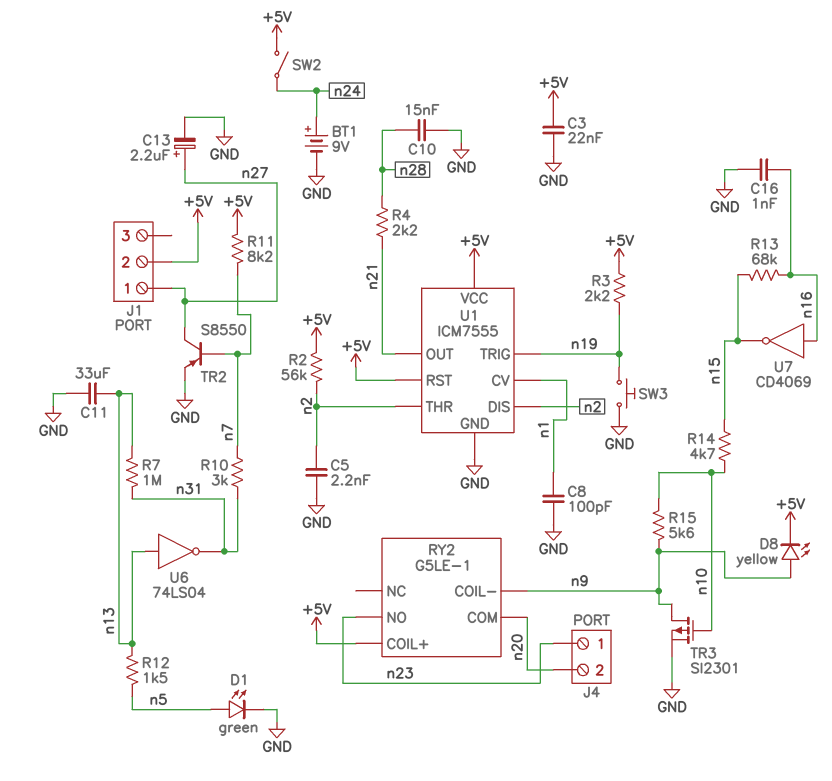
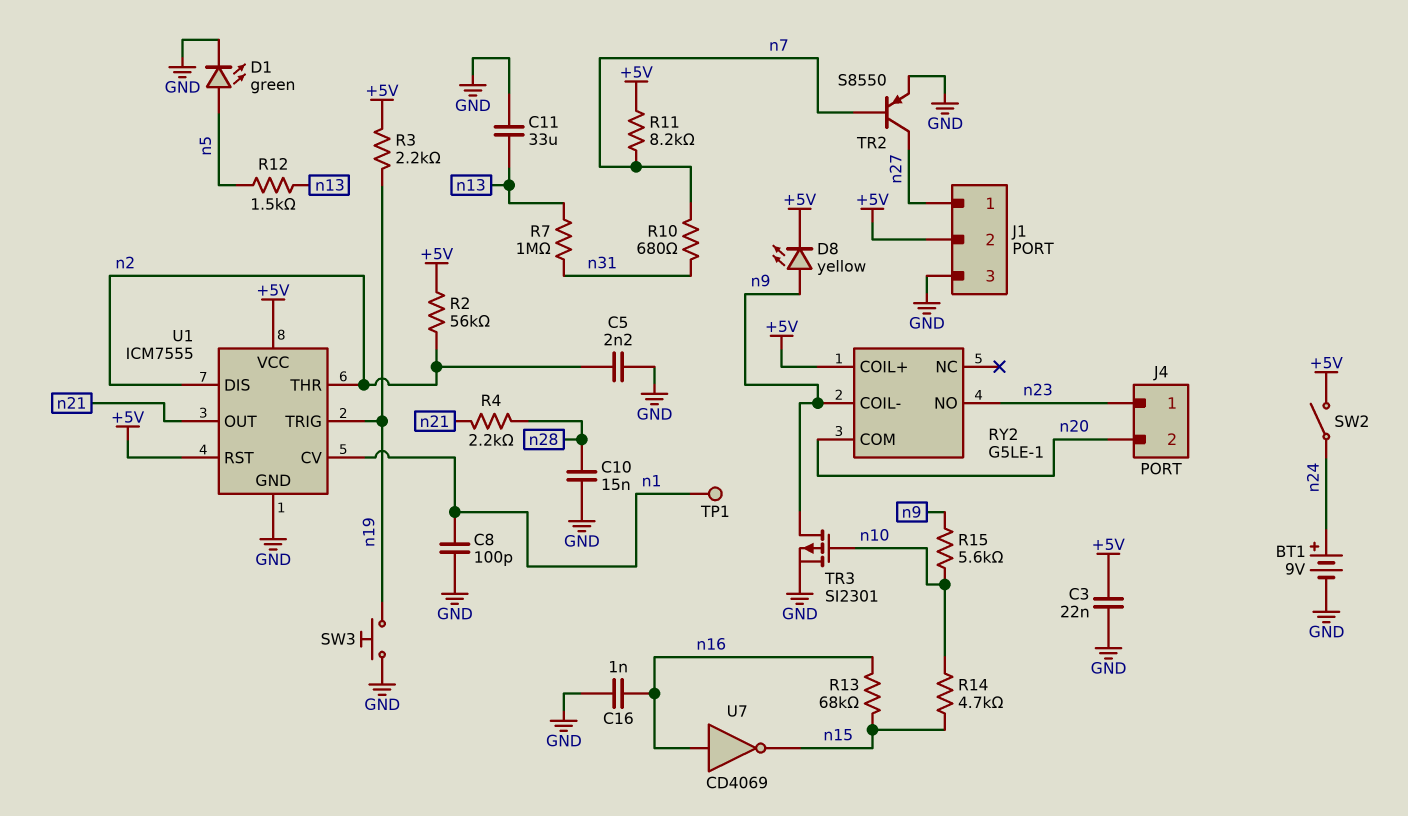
C13: 2.2uF (plus n27, minus GND) -> none
J1 pin 3: none -> GND
R10: 3k (n7, n31) -> 680 (n7, n31)
TP1: none -> test point (n1)
U6: NOT 74LS04 (in n13, out n31) -> none

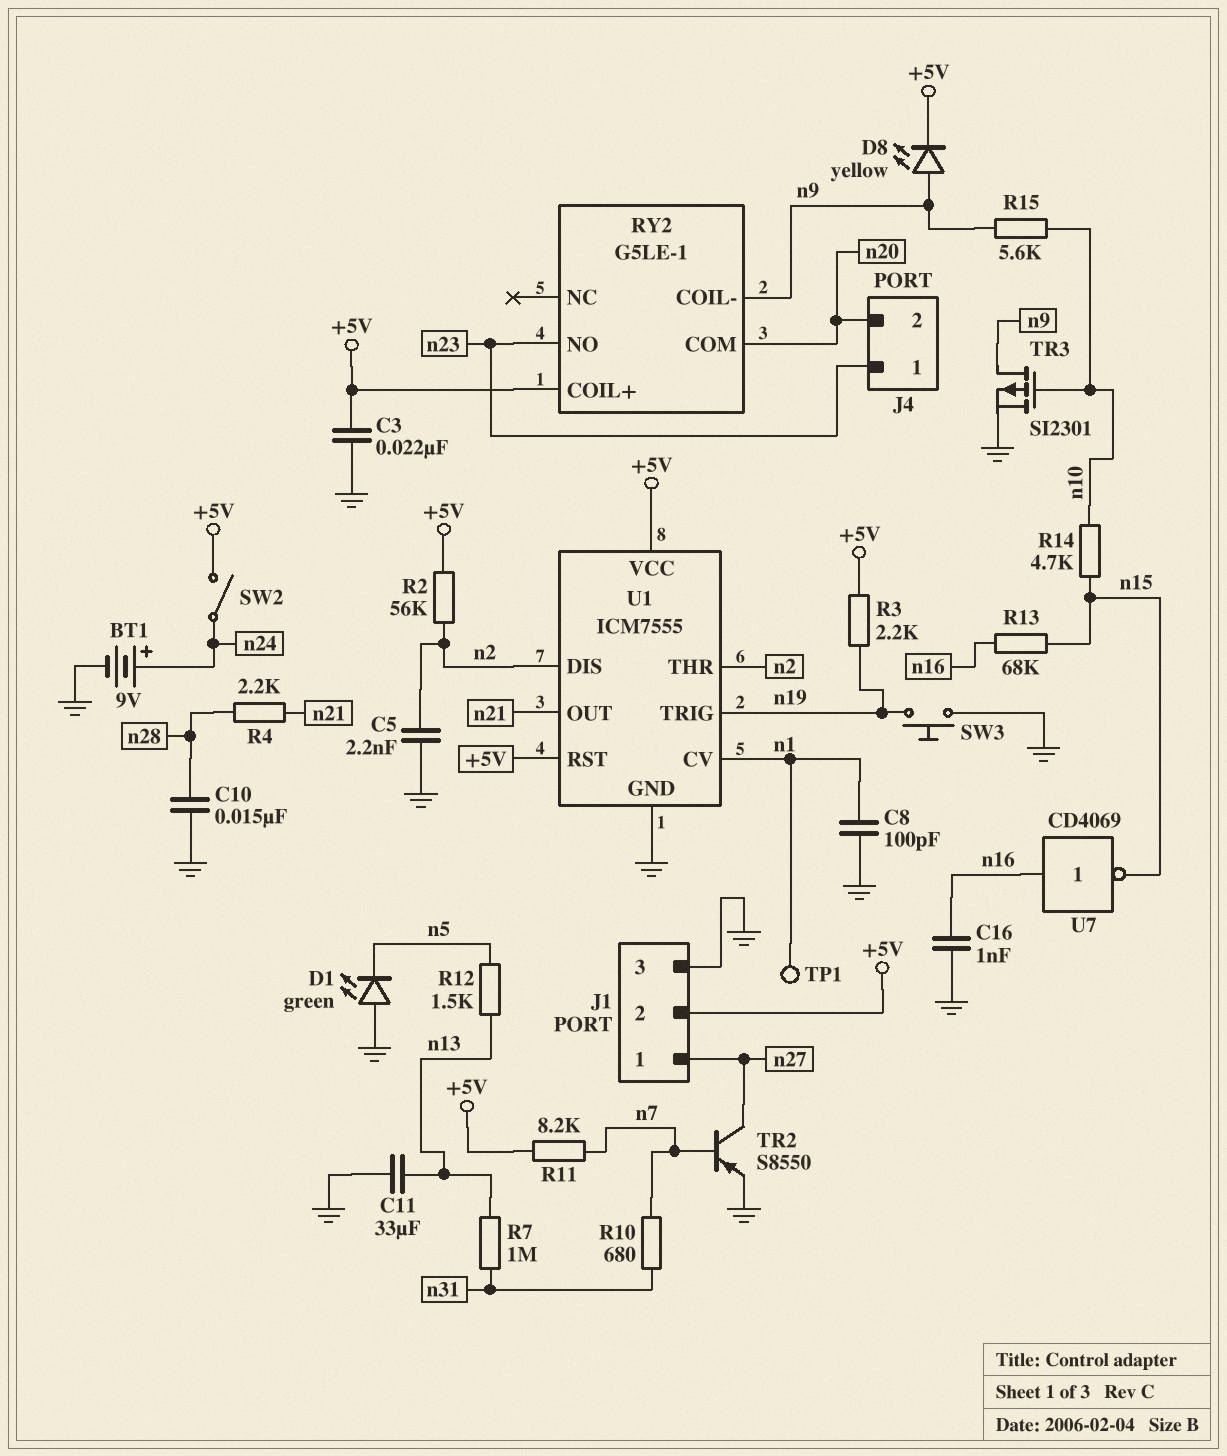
D1: LED green (A n5, K GND) -> LED green (A GND, K n5)

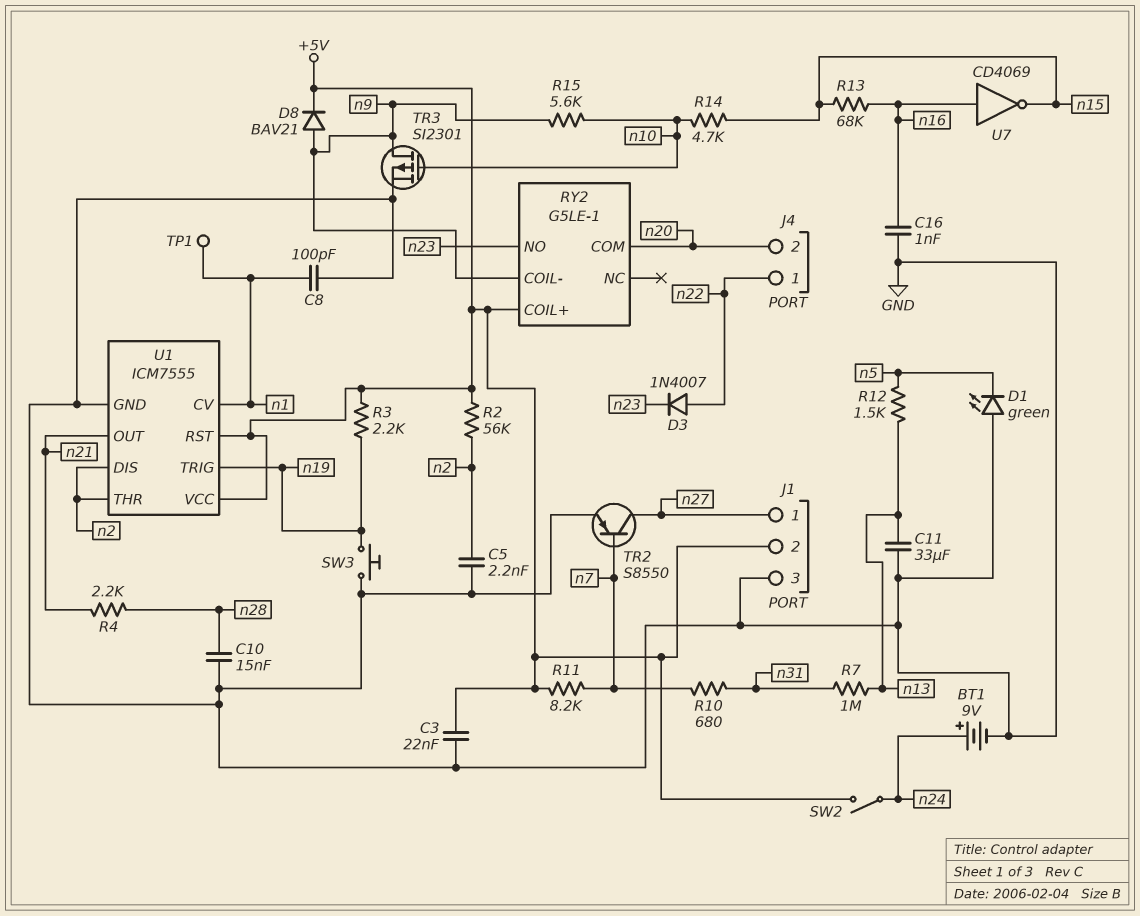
D3: none -> diode 1N4007 (A n22, K n23)
D8: LED yellow (A n9, K +5V) -> diode BAV21 (A n9, K +5V)
J4 pin 1: n23 -> n22

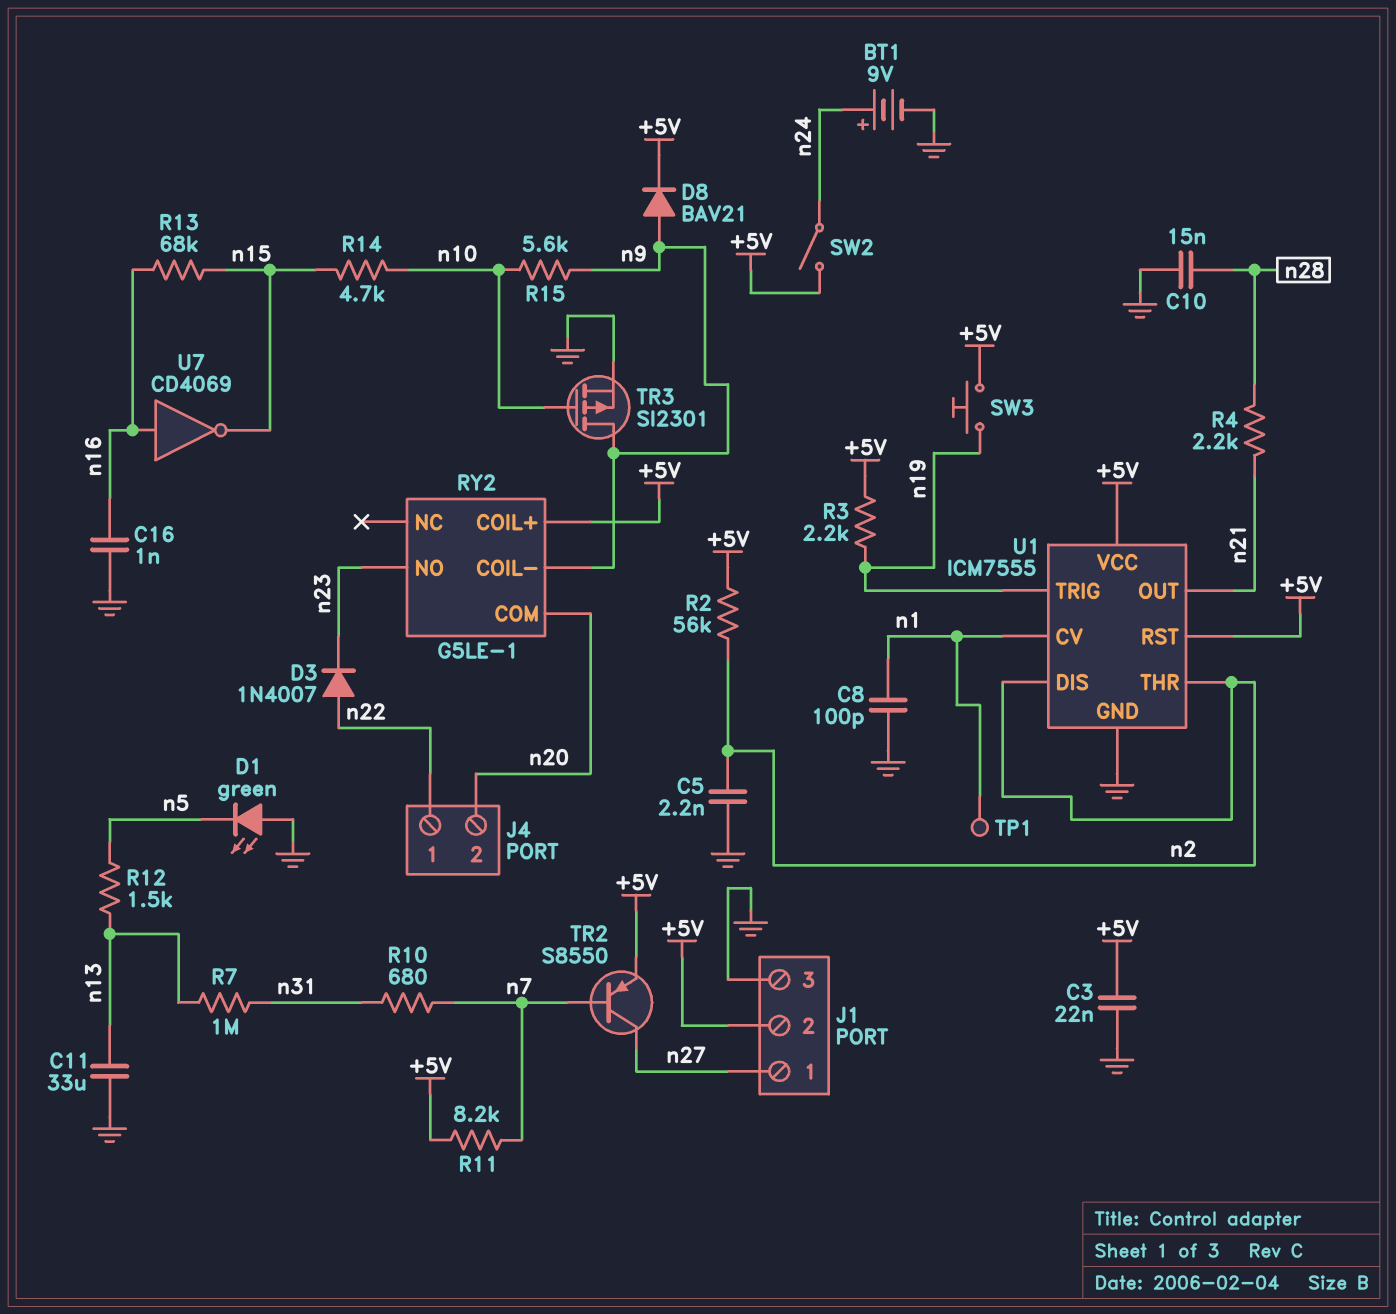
SW3: button (GND, n19) -> button (+5V, n19)
TR2: PNP S8550 (B n7, C n27, E GND) -> PNP S8550 (B n7, C n27, E +5V)

